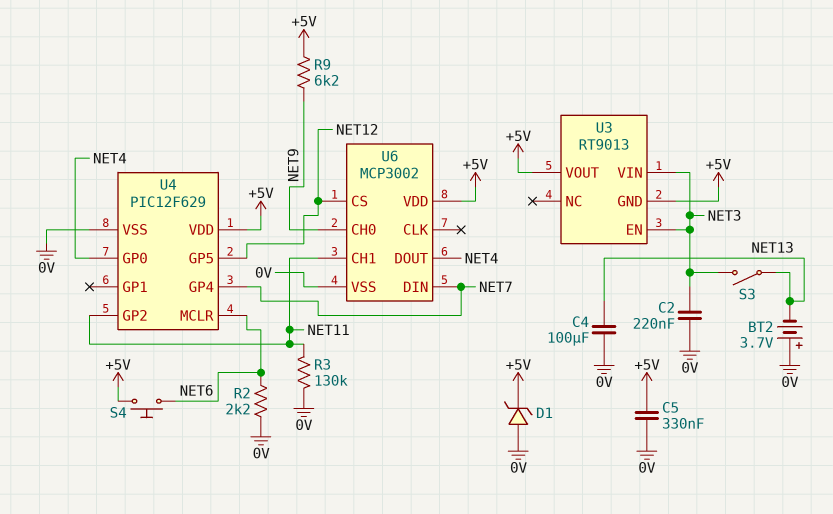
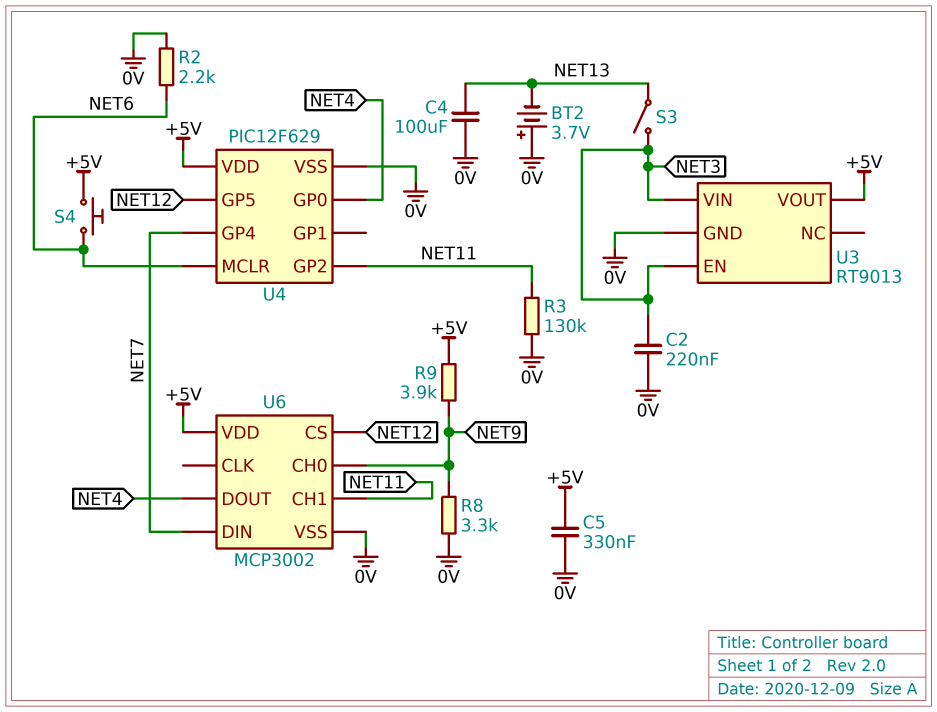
D1: zener (A 0V, K +5V) -> none
R8: none -> 3.3k (0V, NET9)
R9: 6.2k (+5V, NET9) -> 3.9k (+5V, NET9)
U3 pin GND: +5V -> 0V

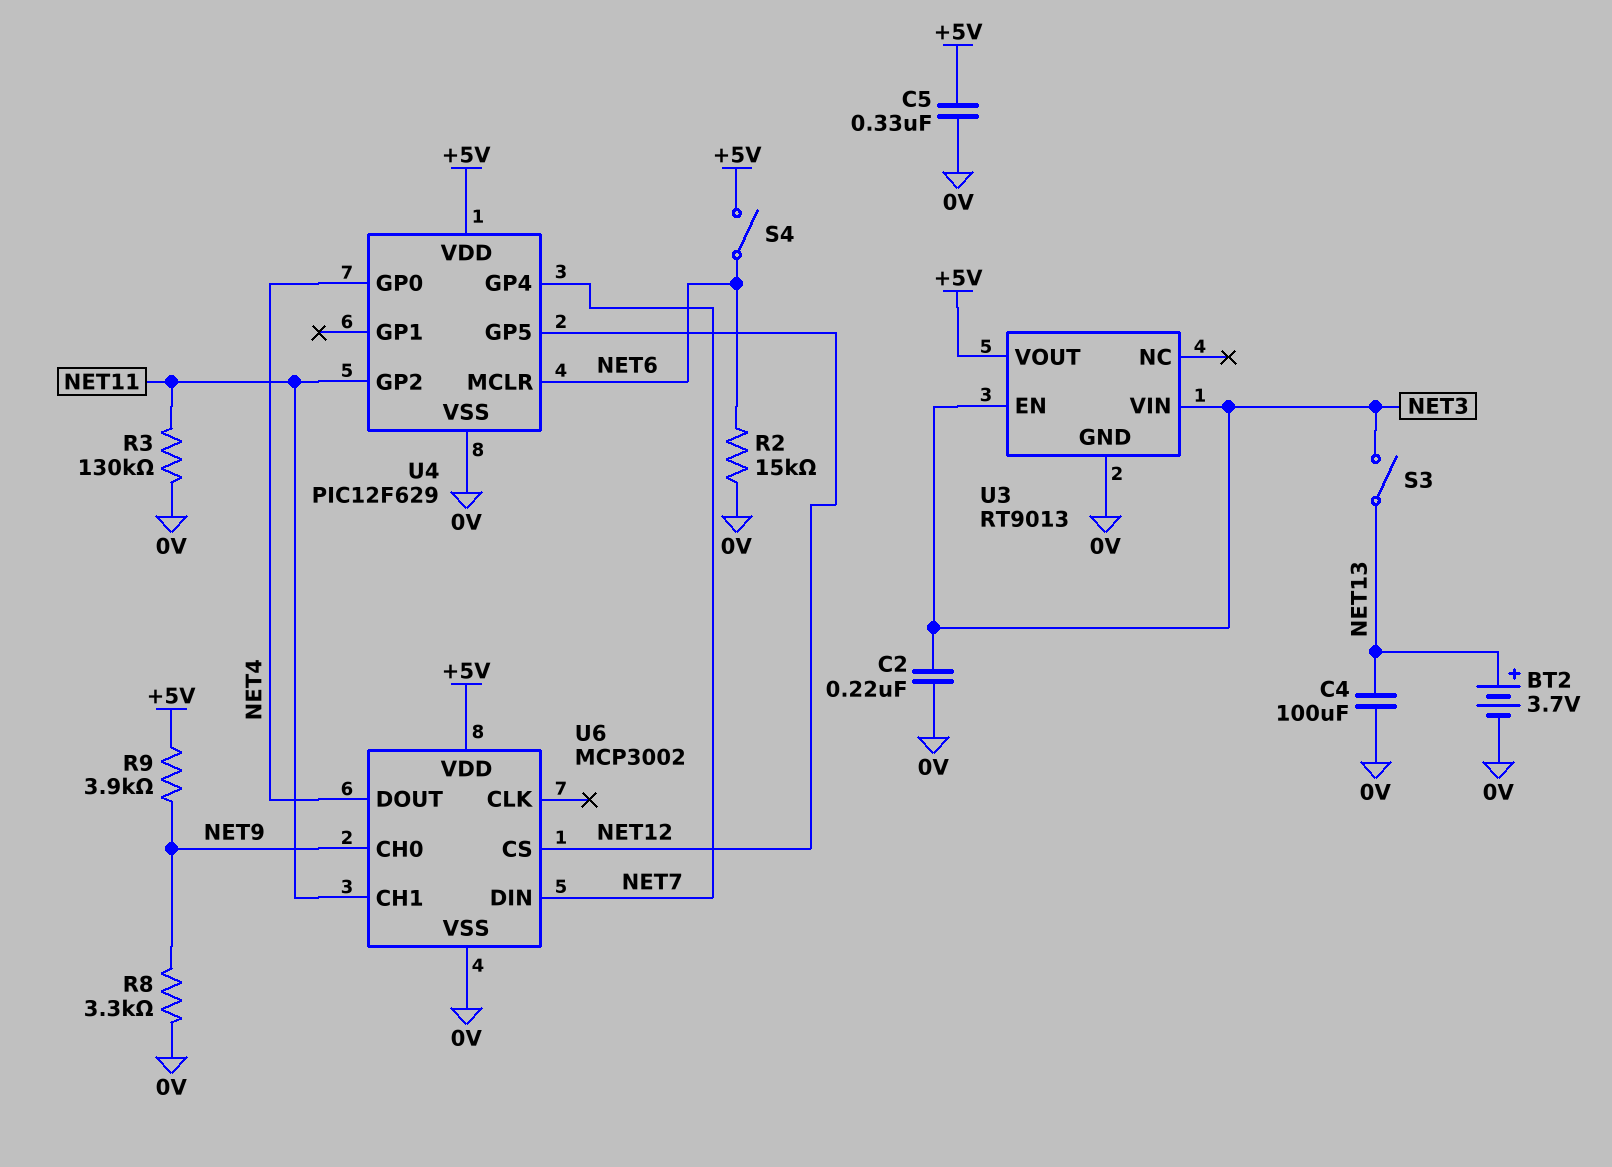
BT2: 3.7V (plus 0V, minus NET13) -> 3.7V (plus NET13, minus 0V)
R2: 2.2k (0V, NET6) -> 15k (0V, NET6)
S4: button (+5V, NET6) -> switch (+5V, NET6)

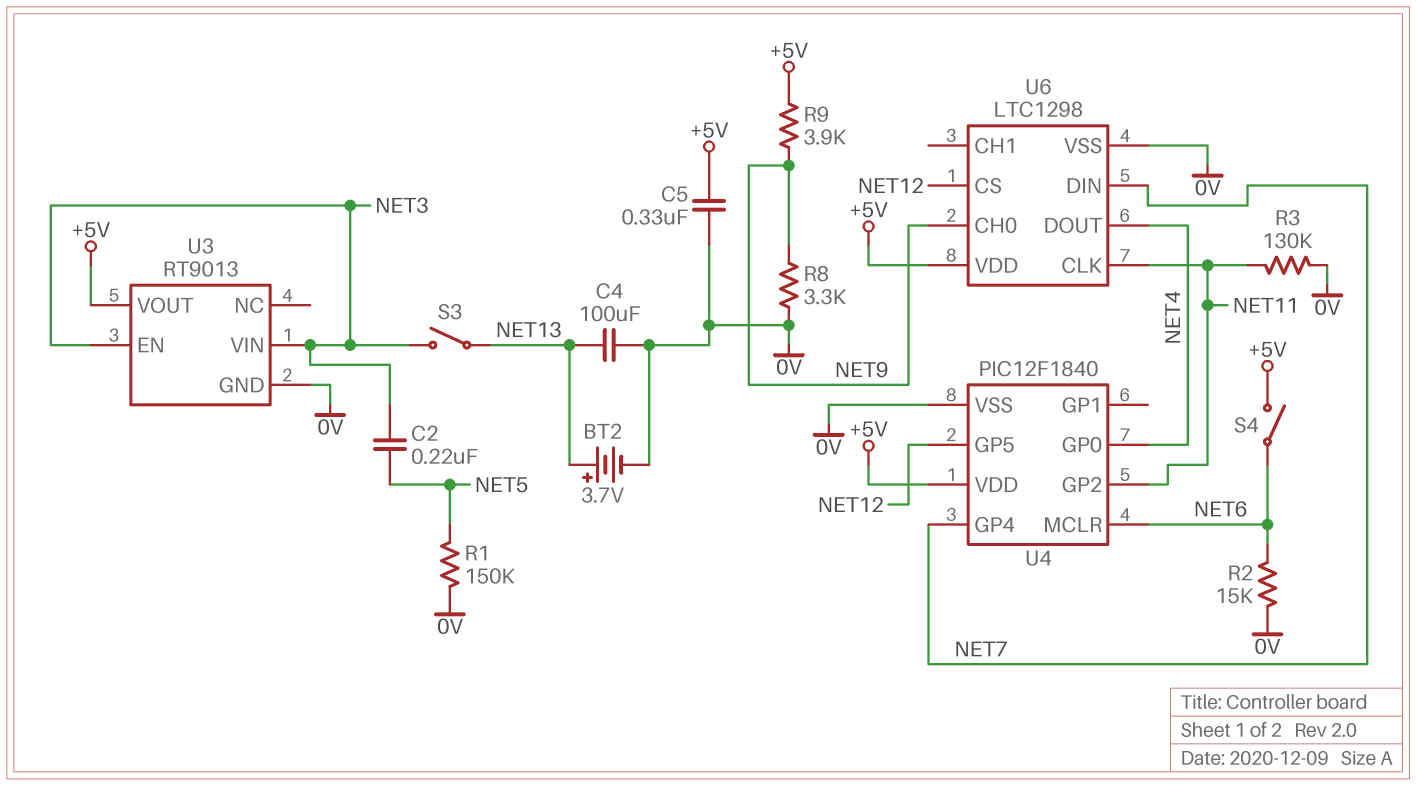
C2: 220nF (0V, NET3) -> 220nF (NET3, NET5)
R1: none -> 150k (0V, NET5)
U4: PIC12F629 -> PIC12F1840
U6: MCP3002 -> LTC1298
U6 pin CH1: NET11 -> none
U6 pin CLK: none -> NET11

